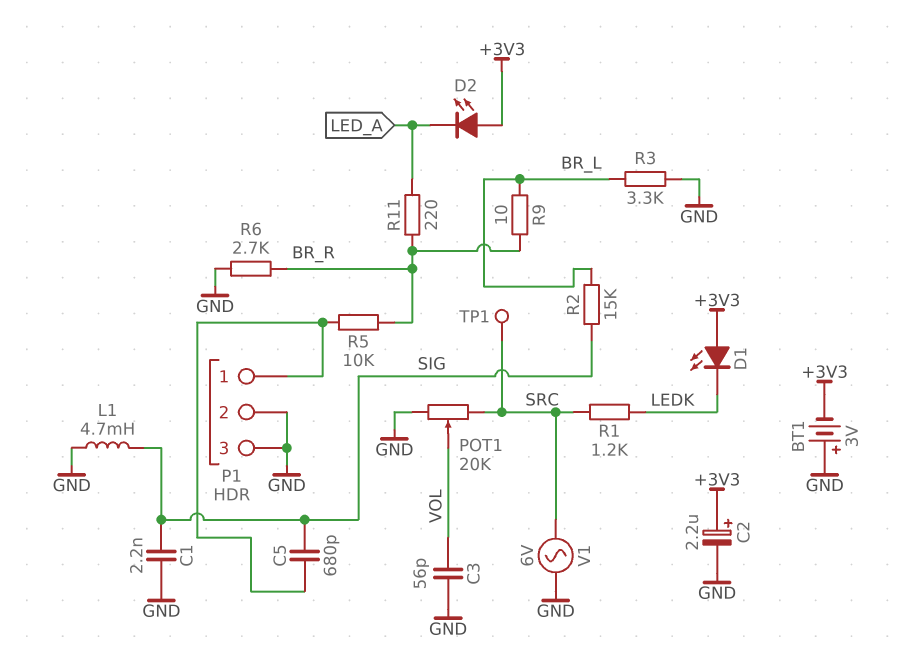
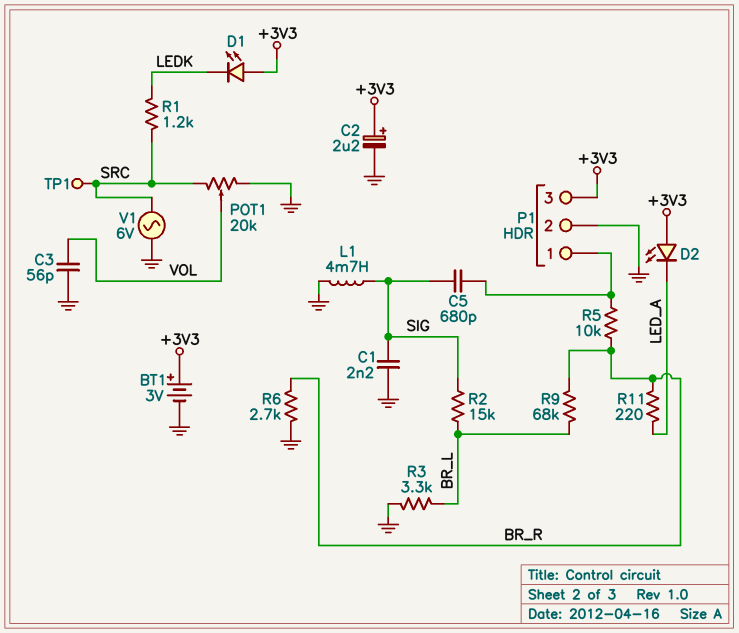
BT1: 3V (plus GND, minus +3V3) -> 3V (plus +3V3, minus GND)
P1 pin 3: GND -> +3V3
R9: 10 (BR_L, BR_R) -> 68k (BR_L, BR_R)

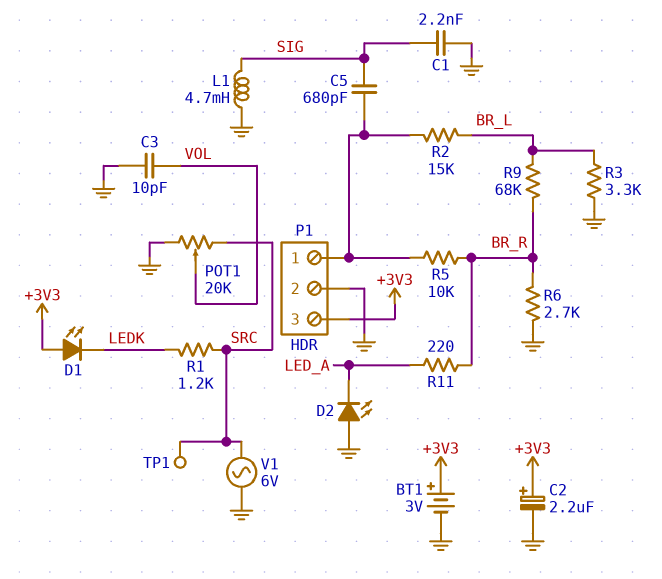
C3: 56pF (GND, VOL) -> 10pF (GND, VOL)
D2: LED (A +3V3, K LED_A) -> LED (A GND, K LED_A)
R2: 15k (BR_L, SIG) -> 15k (BR_L, P1/1)

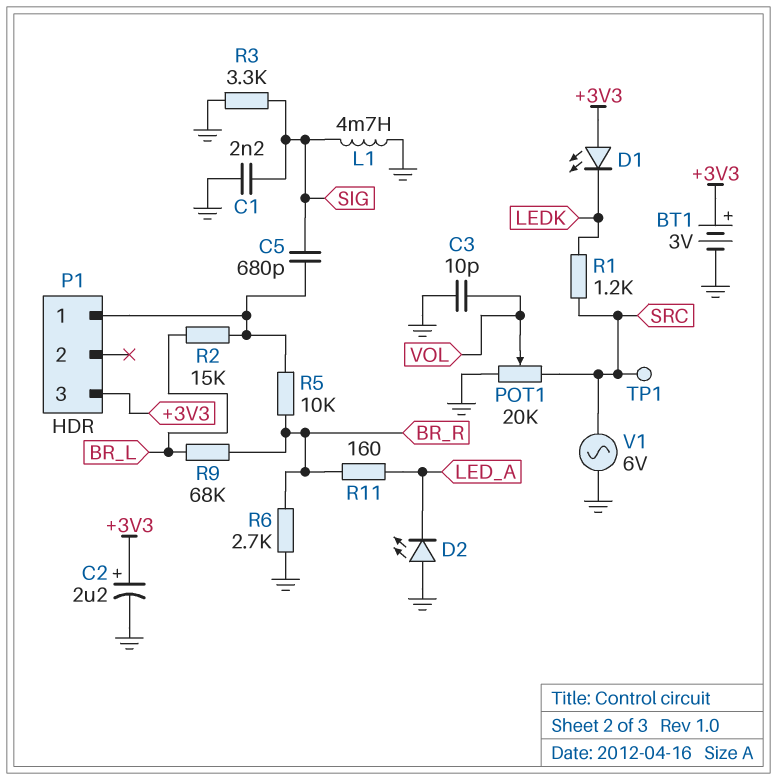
P1 pin 2: GND -> none
R3: 3.3k (BR_L, GND) -> 3.3k (GND, SIG)
R11: 220 (BR_R, LED_A) -> 160 (BR_R, LED_A)

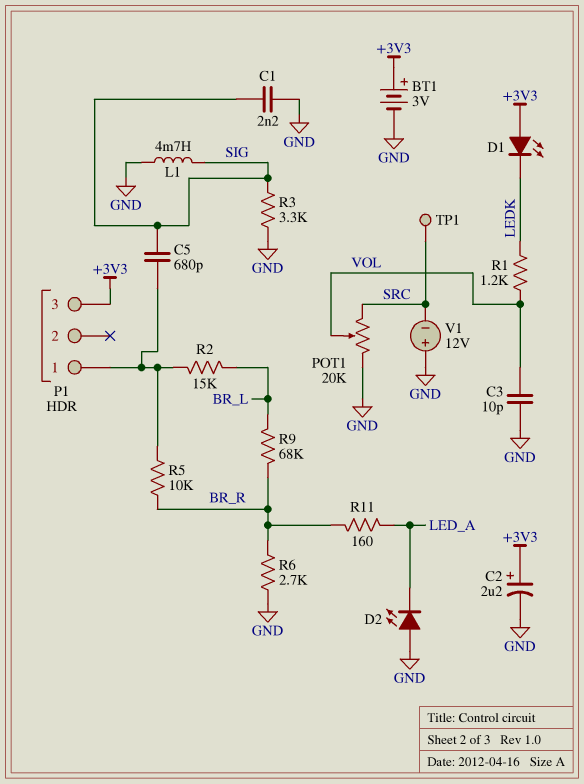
R1: 1.2k (LEDK, SRC) -> 1.2k (LEDK, VOL)
V1: AC 6V (GND, SRC) -> 12V (plus GND, minus SRC)

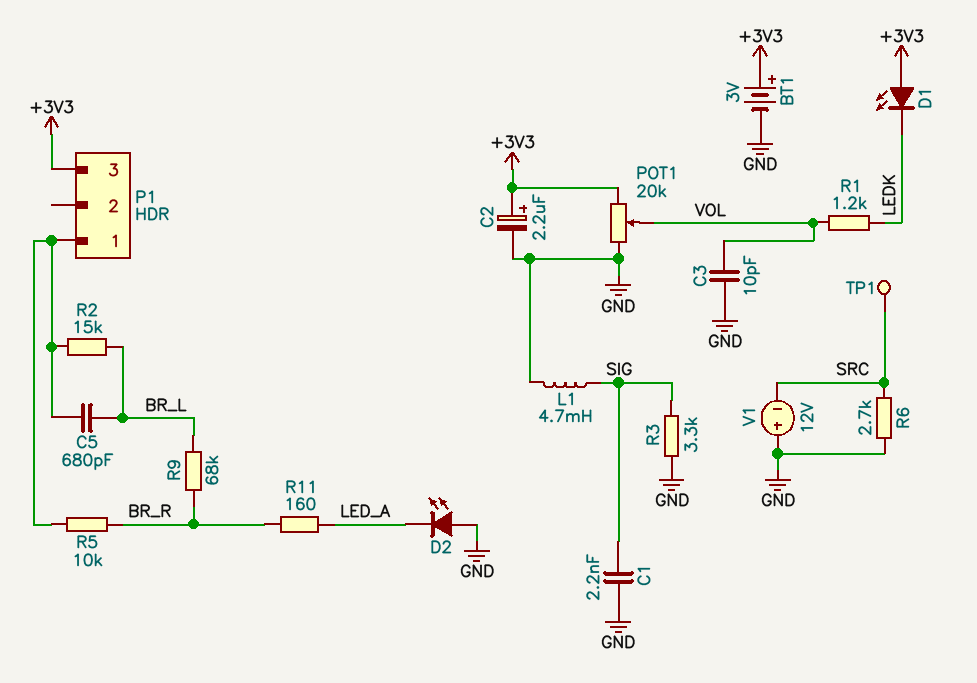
C5: 680pF (P1/1, SIG) -> 680pF (BR_L, P1/1)
POT1: 20k (GND, SRC, wiper VOL) -> 20k (+3V3, GND, wiper VOL)
R6: 2.7k (BR_R, GND) -> 2.7k (GND, SRC)

